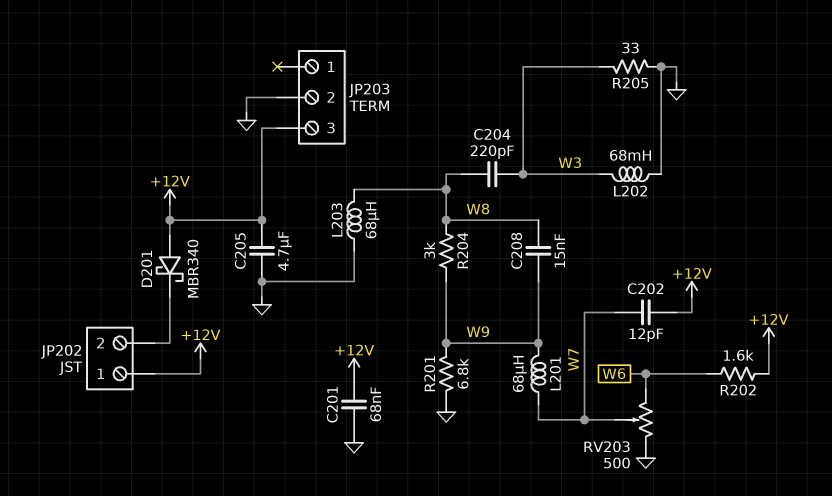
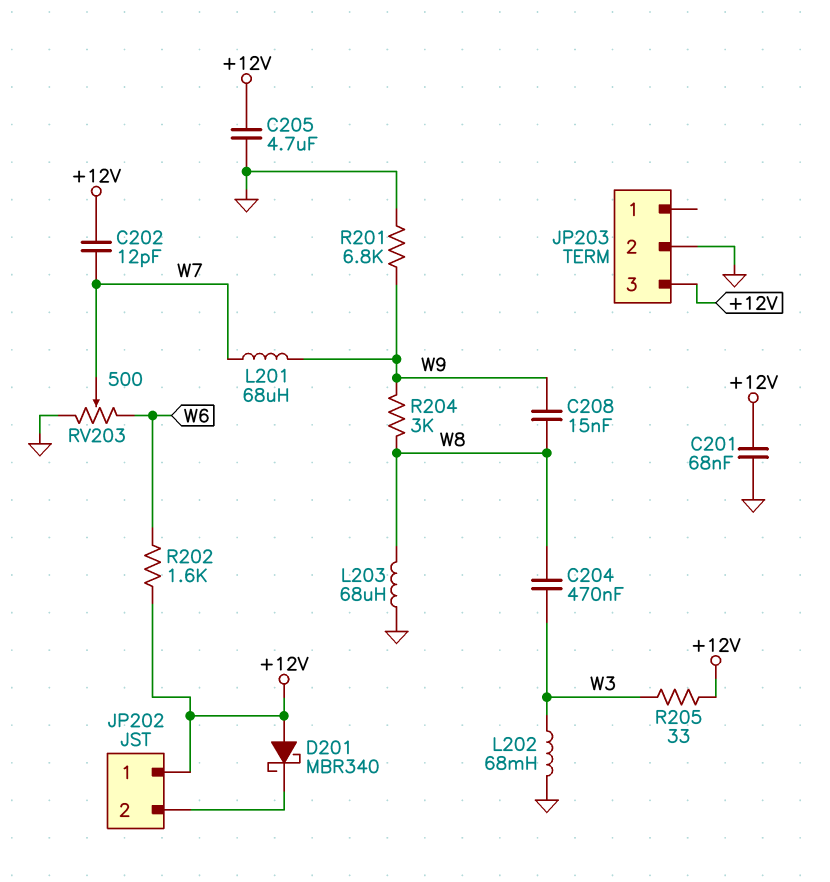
C204: 220pF (W3, W8) -> 470nF (W3, W8)
R205: 33 (GND, W3) -> 33 (+12V, W3)

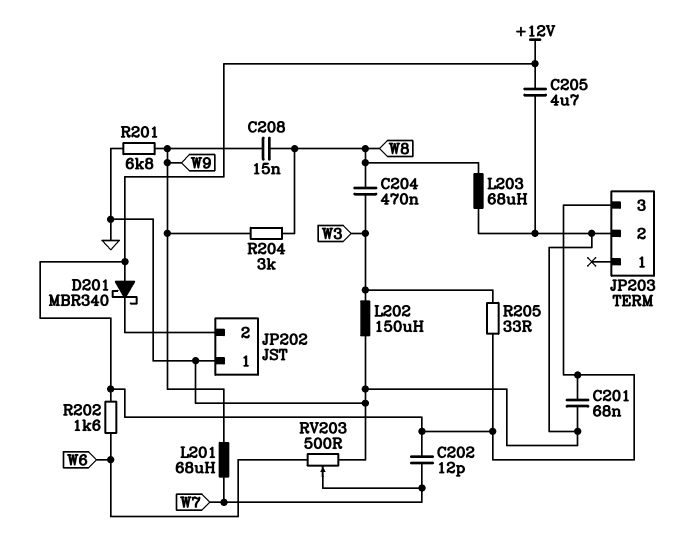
JP202 pin 1: +12V -> GND
L202: 68mH (GND, W3) -> 150uH (GND, W3)

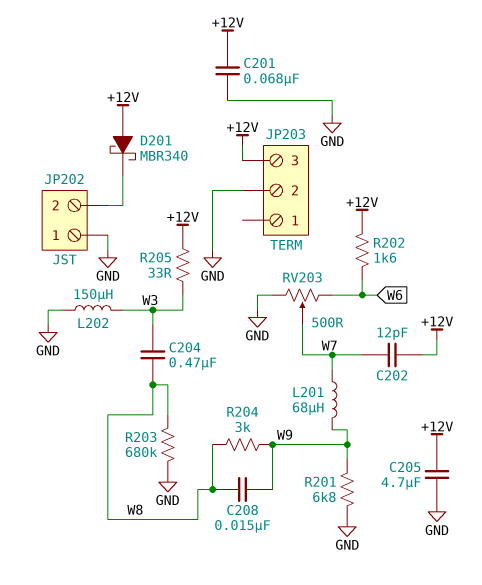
L203: 68uH (GND, W8) -> none
R203: none -> 680k (GND, W8)

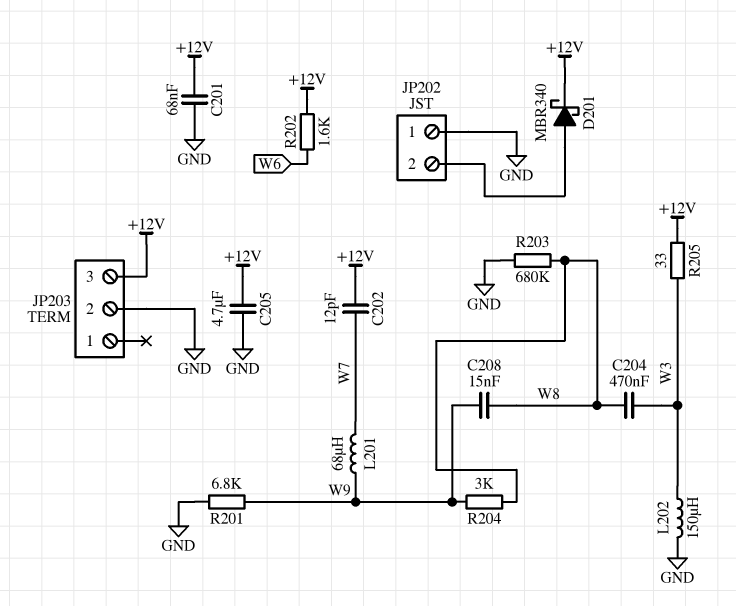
D201: schottky MBR340 (A +12V, K JP202/2) -> schottky MBR340 (A JP202/2, K +12V)
RV203: 500 (GND, W6, wiper W7) -> none

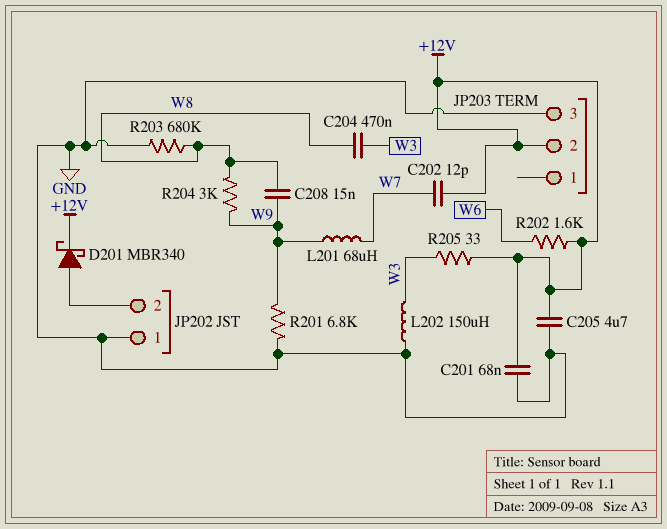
JP203 pin 2: GND -> +12V
JP203 pin 3: +12V -> GND

